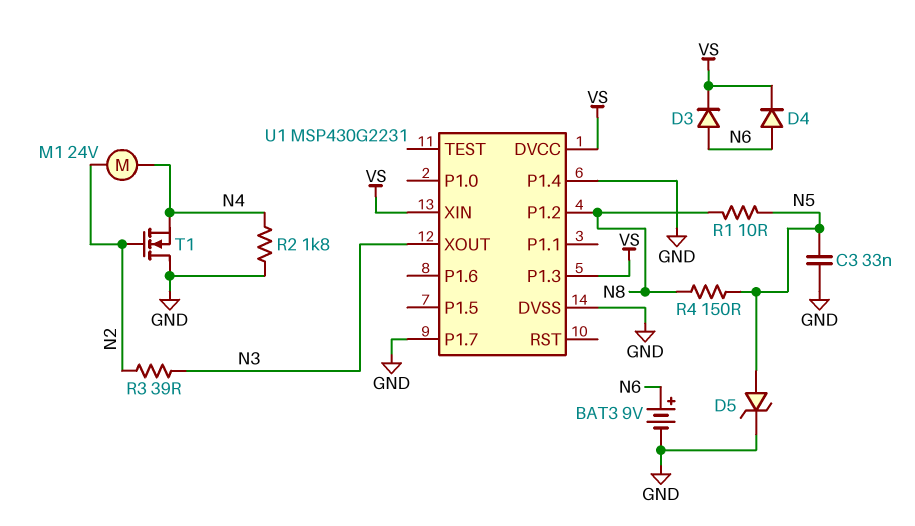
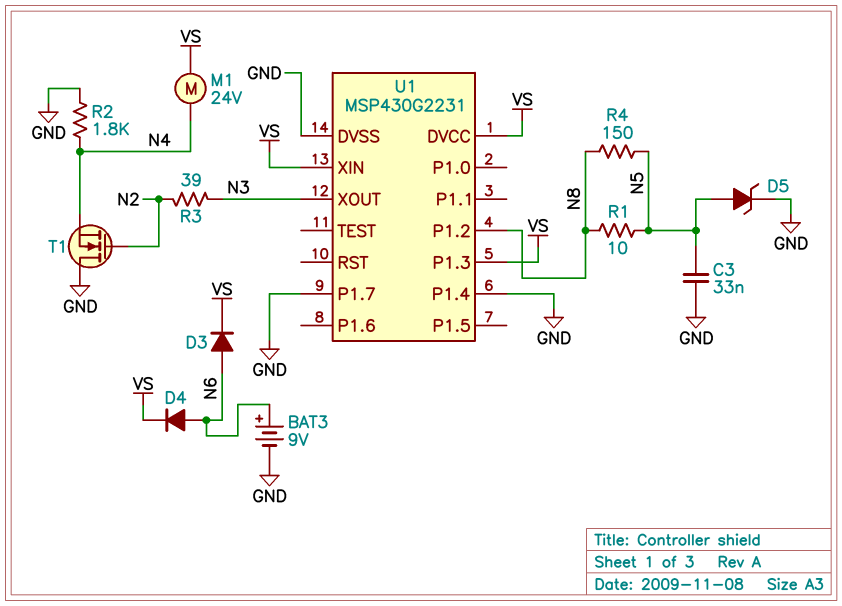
M1: motor 24V (N2, N4) -> motor 24V (N4, VS)

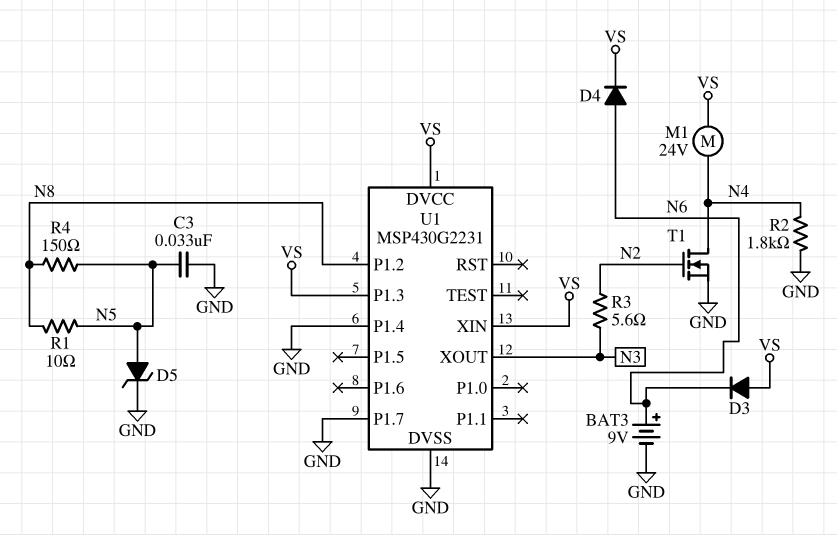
D3: diode (A N6, K VS) -> diode (A VS, K N6)
R3: 39 (N2, N3) -> 5.6 (N2, N3)
T1: NMOS (G N2, D GND, S N4) -> NMOS (G N2, D N4, S GND)

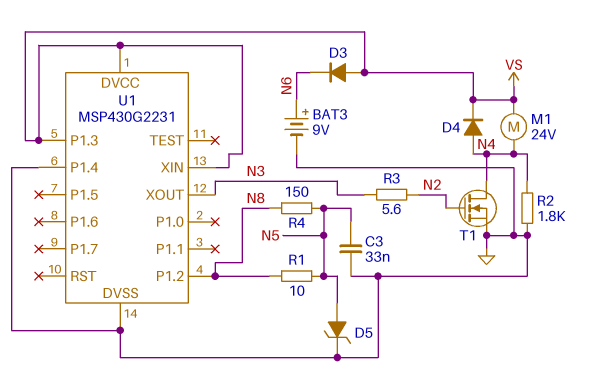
D4: diode (A N6, K VS) -> diode (A N4, K VS)
U1 pin P1.7: GND -> none

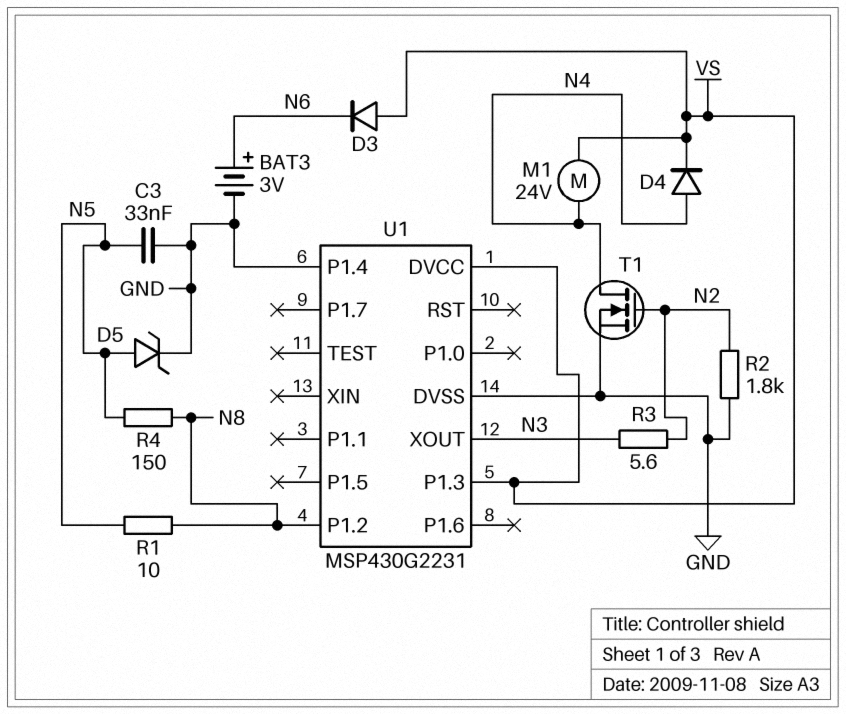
BAT3: 9V (plus N6, minus GND) -> 3V (plus N6, minus GND)
R2: 1.8k (GND, N4) -> 1.8k (GND, N2)
U1 pin XIN: VS -> none

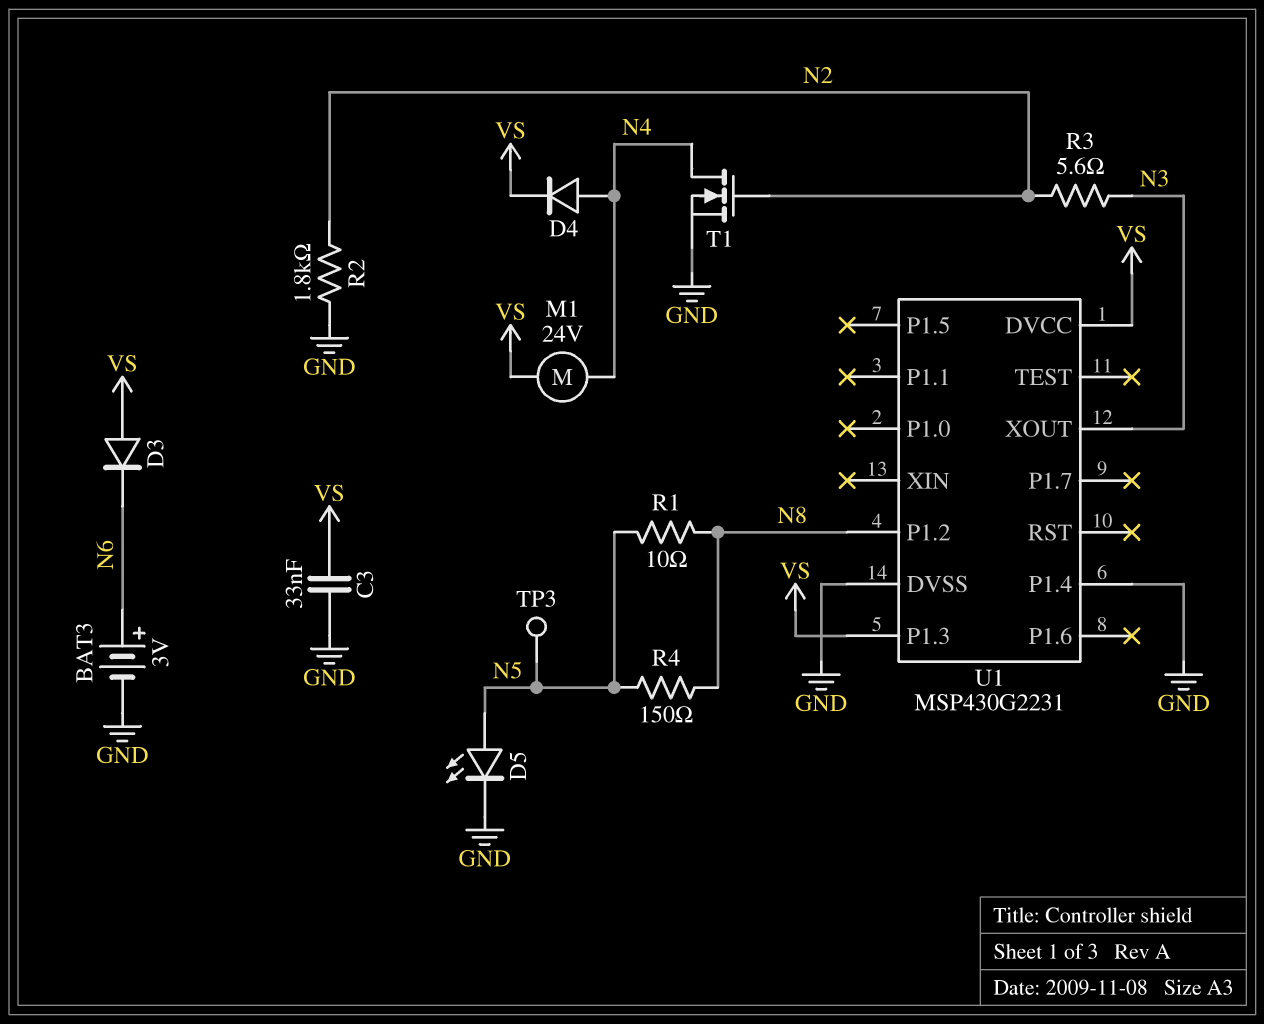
C3: 33nF (GND, N5) -> 33nF (GND, VS)
D5: zener (A N5, K GND) -> LED (A N5, K GND)
TP3: none -> test point (N5)

